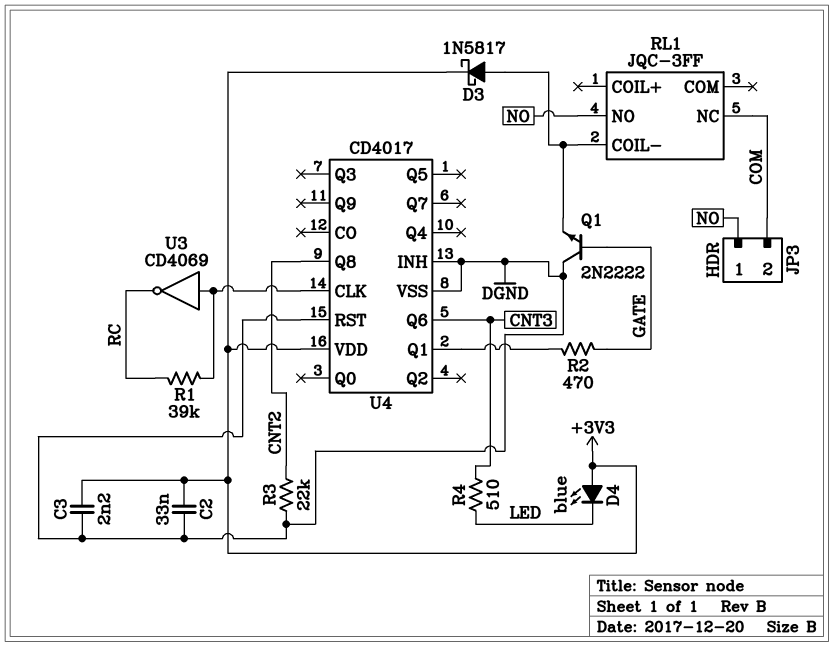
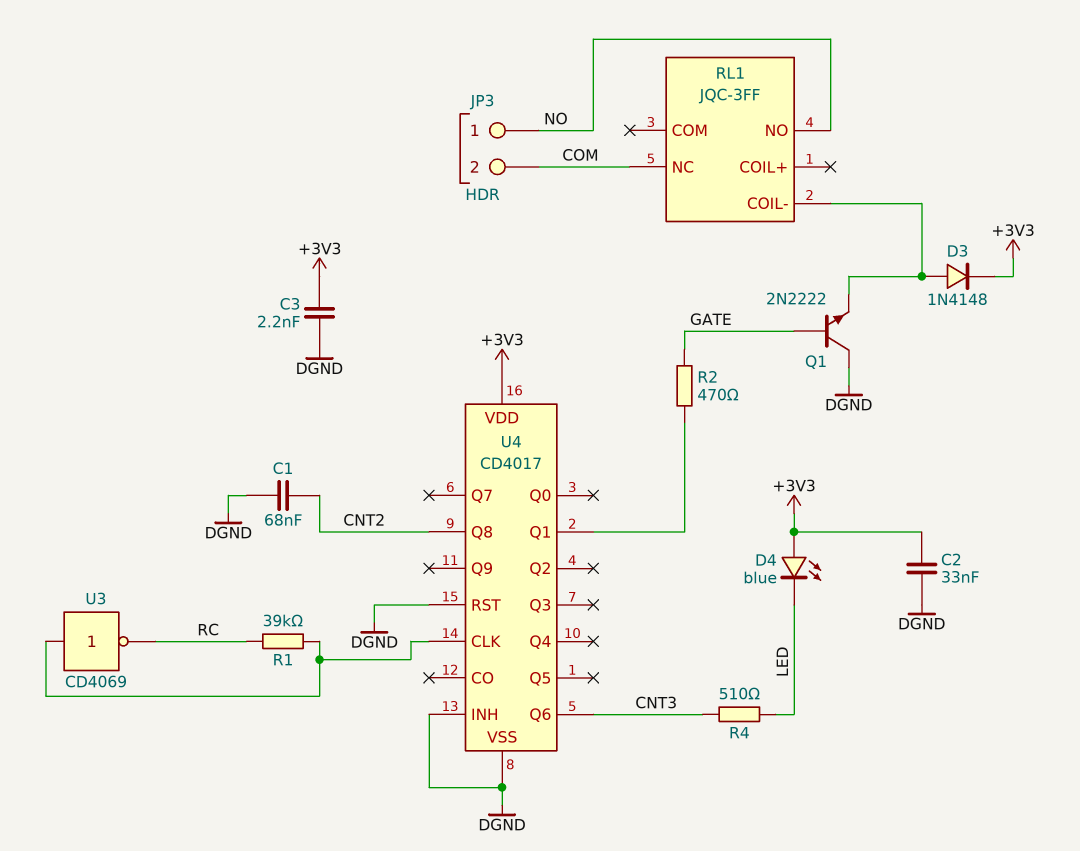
C1: none -> 68nF (CNT2, DGND)
D3: schottky 1N5817 (A RL1/COIL-, K +3V3) -> diode 1N4148 (A RL1/COIL-, K +3V3)
R3: 22k (CNT2, DGND) -> none

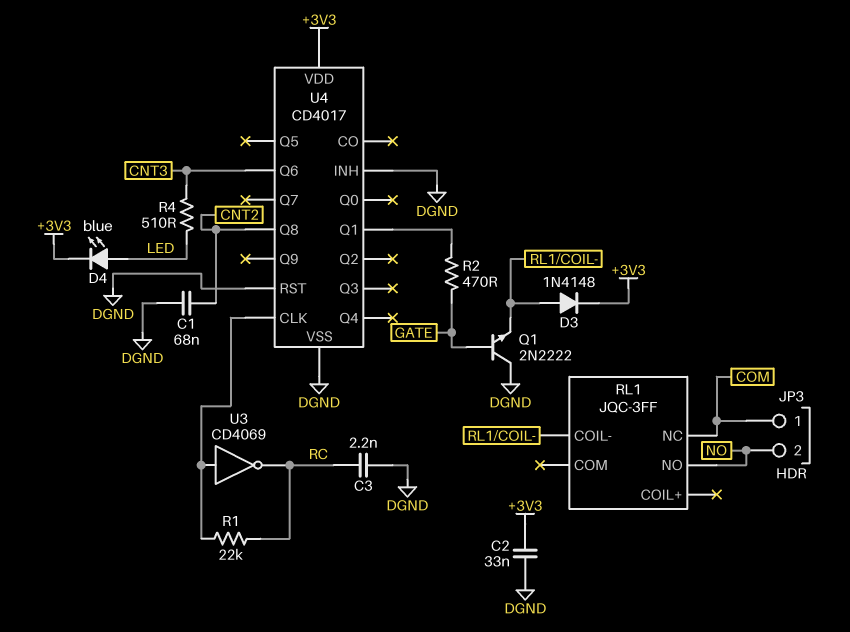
C3: 2.2nF (+3V3, DGND) -> 2.2nF (DGND, RC)
D4: LED blue (A +3V3, K LED) -> LED blue (A LED, K +3V3)
JP3 pin 1: NO -> COM
JP3 pin 2: COM -> NO
R1: 39k (RC, U4/CLK) -> 22k (RC, U4/CLK)

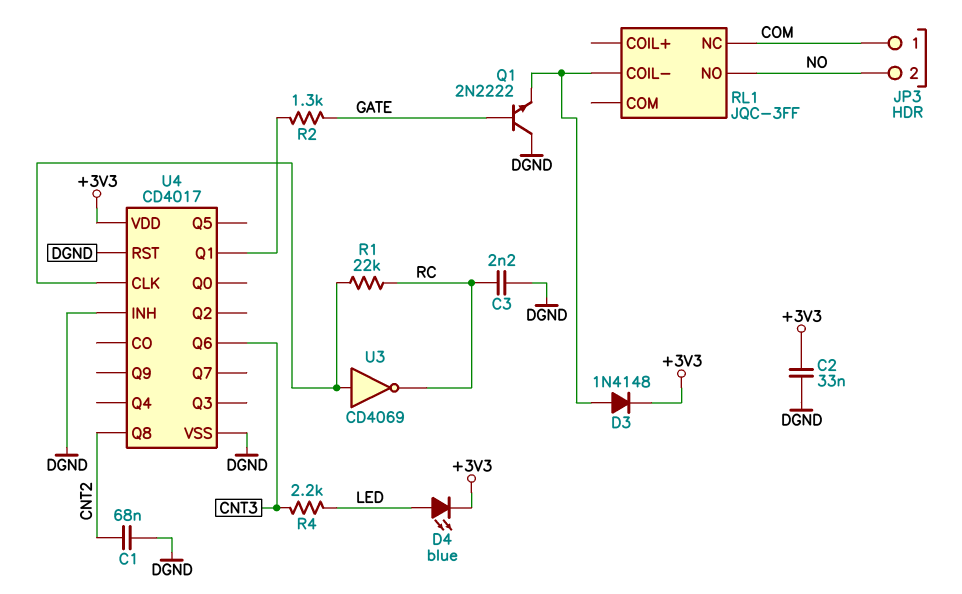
R2: 470 (GATE, U4/Q1) -> 1.3k (GATE, U4/Q1)
R4: 510 (CNT3, LED) -> 2.2k (CNT3, LED)

